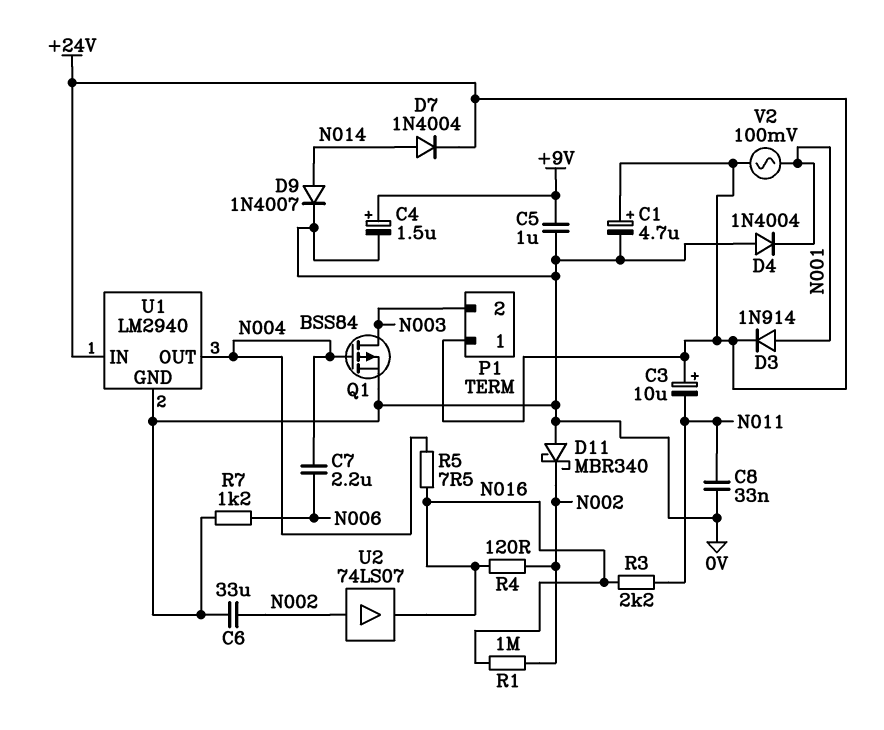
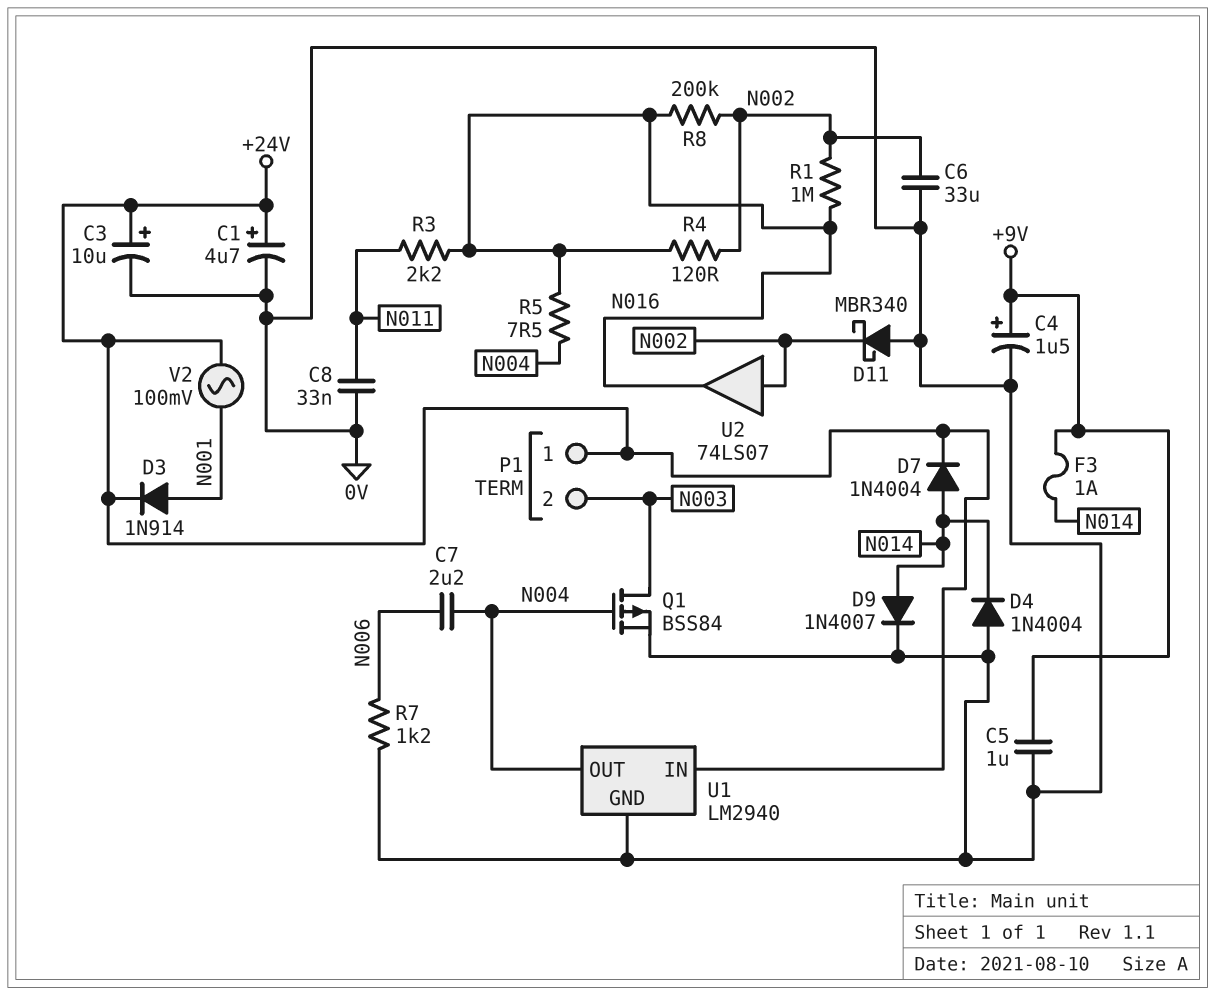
C3: 10uF (plus +24V, minus N011) -> 10uF (plus +24V, minus 0V)
D4: diode 1N4004 (A 0V, K N001) -> diode 1N4004 (A 0V, K N014)
F3: none -> 1A (+9V, N014)
R8: none -> 200k (N002, N016)

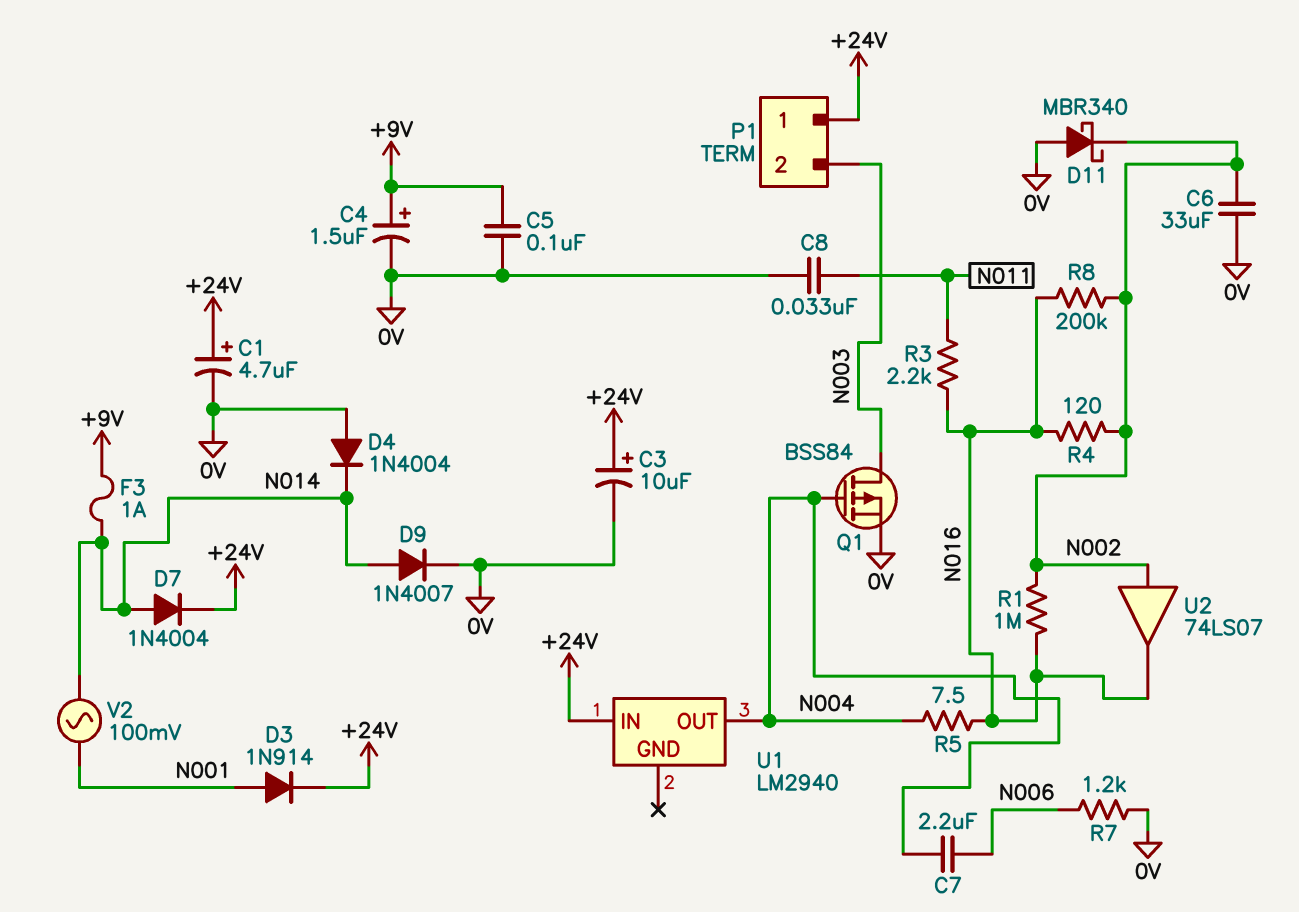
C5: 1uF (+9V, 0V) -> 100nF (+9V, 0V)
U1 pin GND: 0V -> none
V2: AC 100mV (+24V, N001) -> AC 100mV (N001, N014)

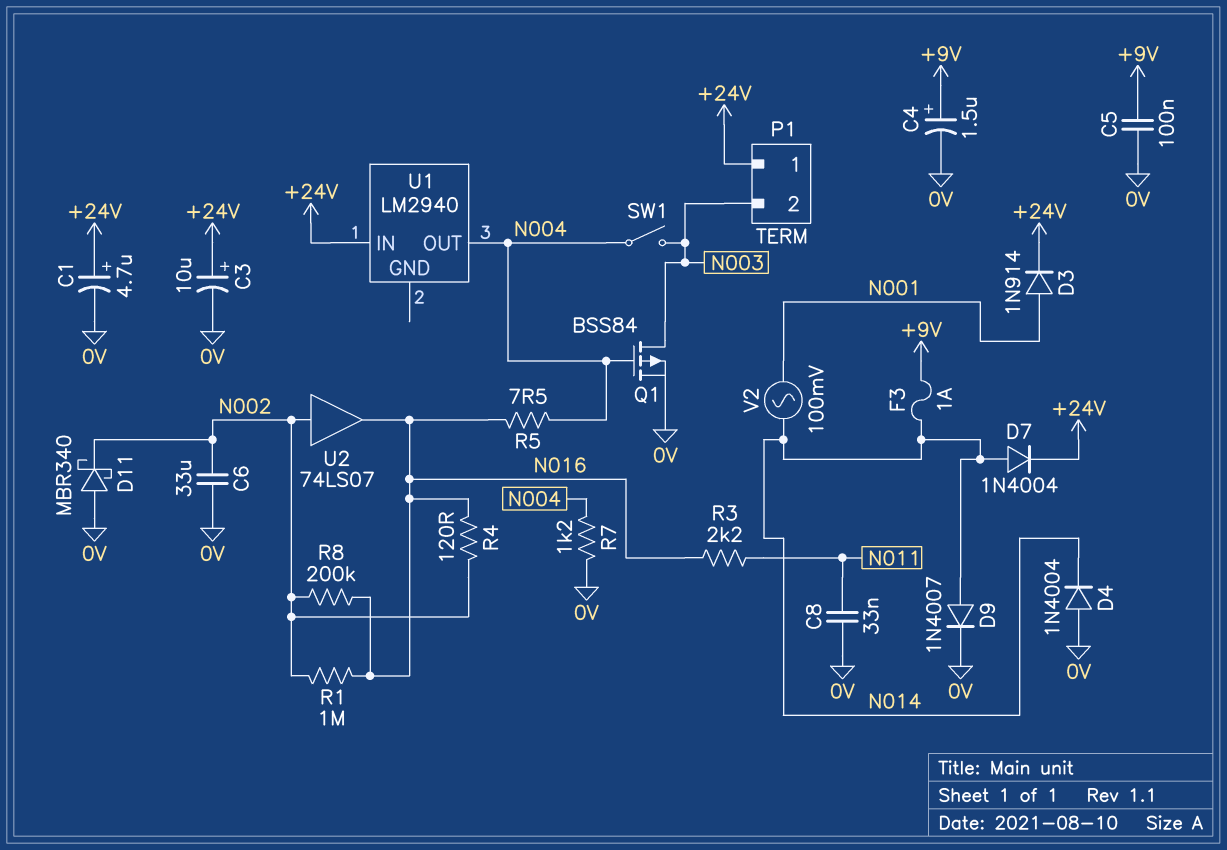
C7: 2.2uF (N004, N006) -> none
R7: 1.2k (0V, N006) -> 1.2k (0V, N004)
SW1: none -> switch (N003, N004)

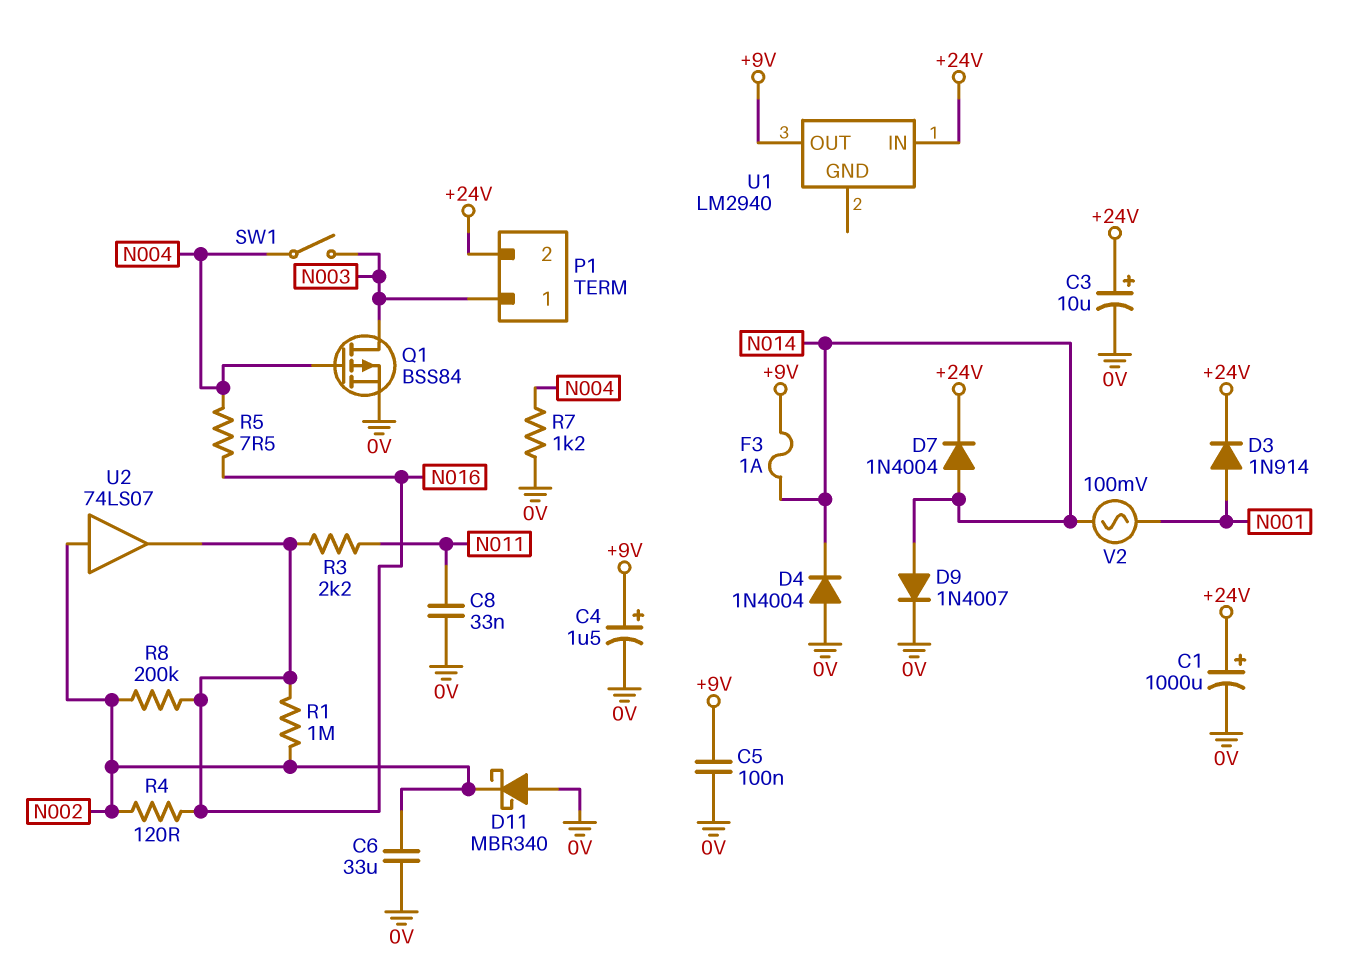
C1: 4.7uF (plus +24V, minus 0V) -> 1000uF (plus +24V, minus 0V)
P1 pin 1: +24V -> N003
P1 pin 2: N003 -> +24V
U1 pin OUT: N004 -> +9V

